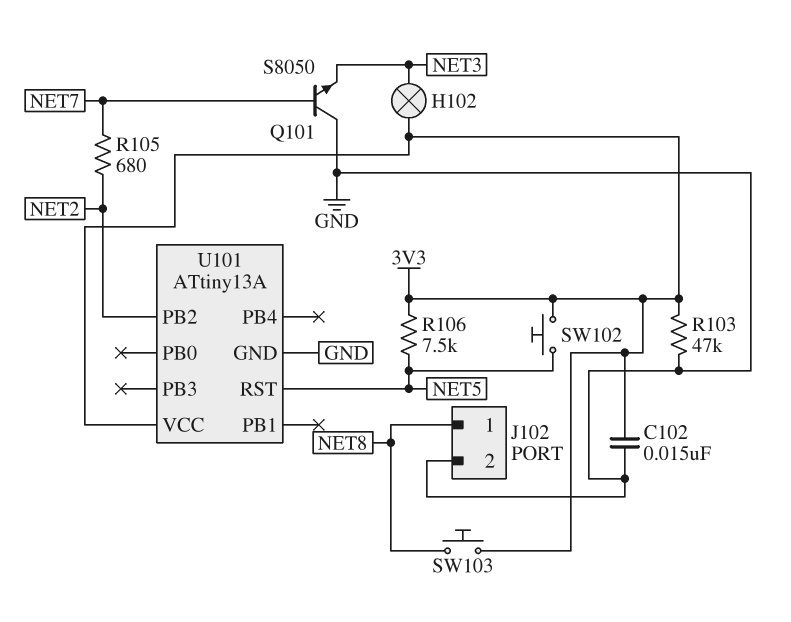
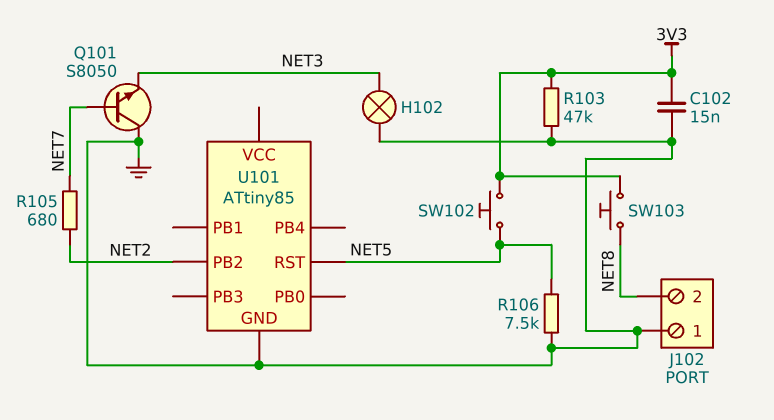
H102: lamp (3V3, NET3) -> lamp (GND, NET3)
J102 pin 1: NET8 -> GND
J102 pin 2: GND -> NET8
R106: 7.5k (3V3, NET5) -> 7.5k (GND, NET5)
U101: ATtiny13A -> ATtiny85
U101 pin VCC: 3V3 -> none

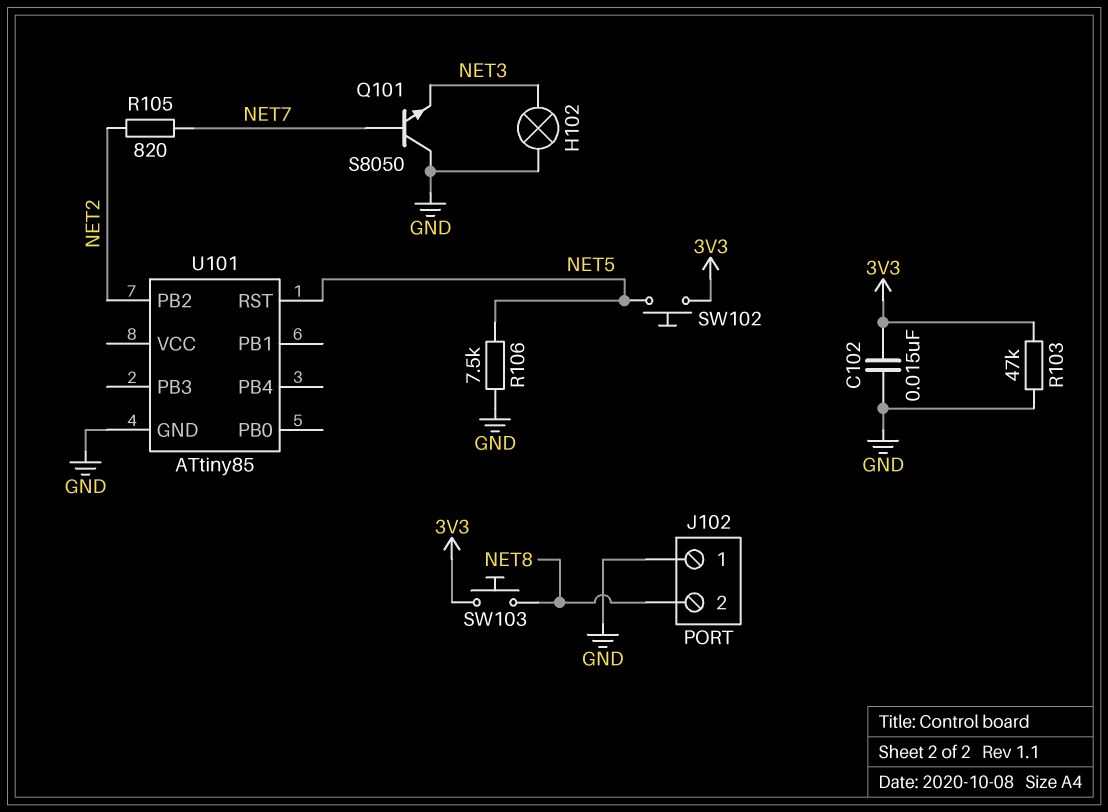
R105: 680 (NET2, NET7) -> 820 (NET2, NET7)

